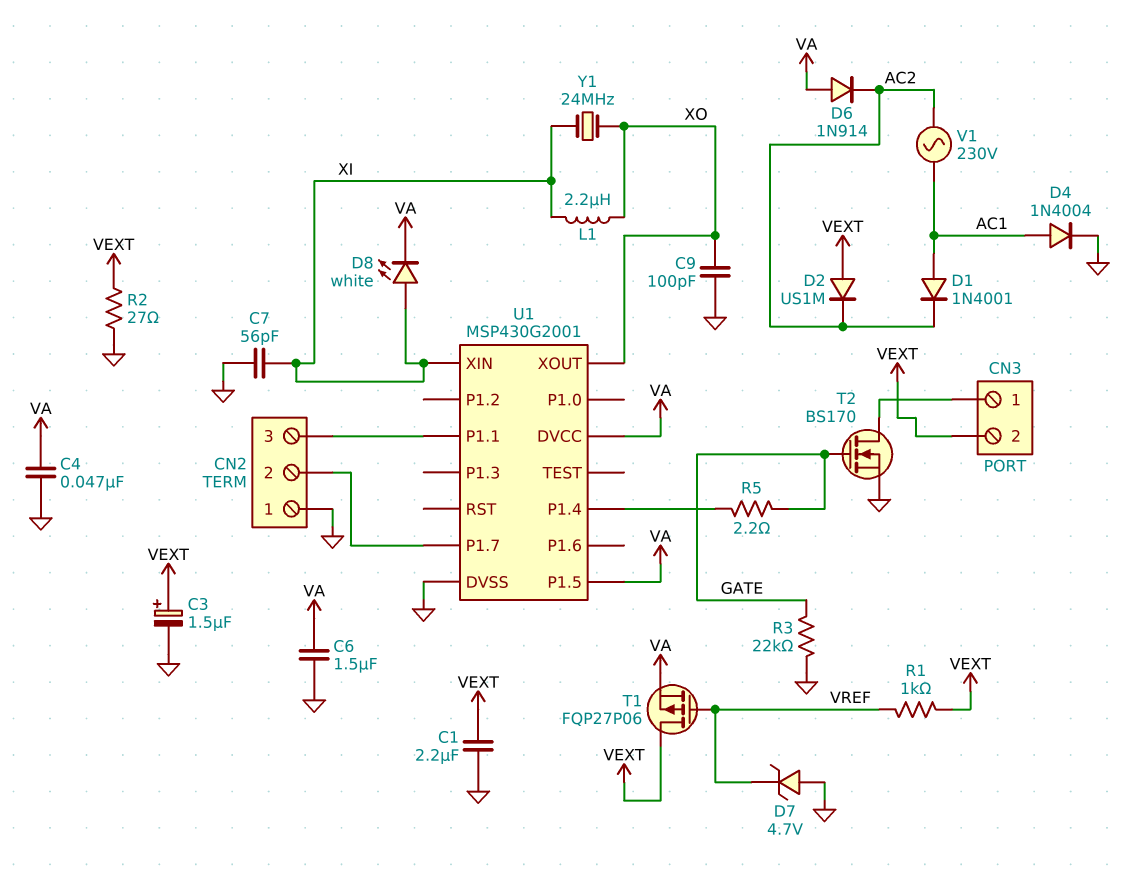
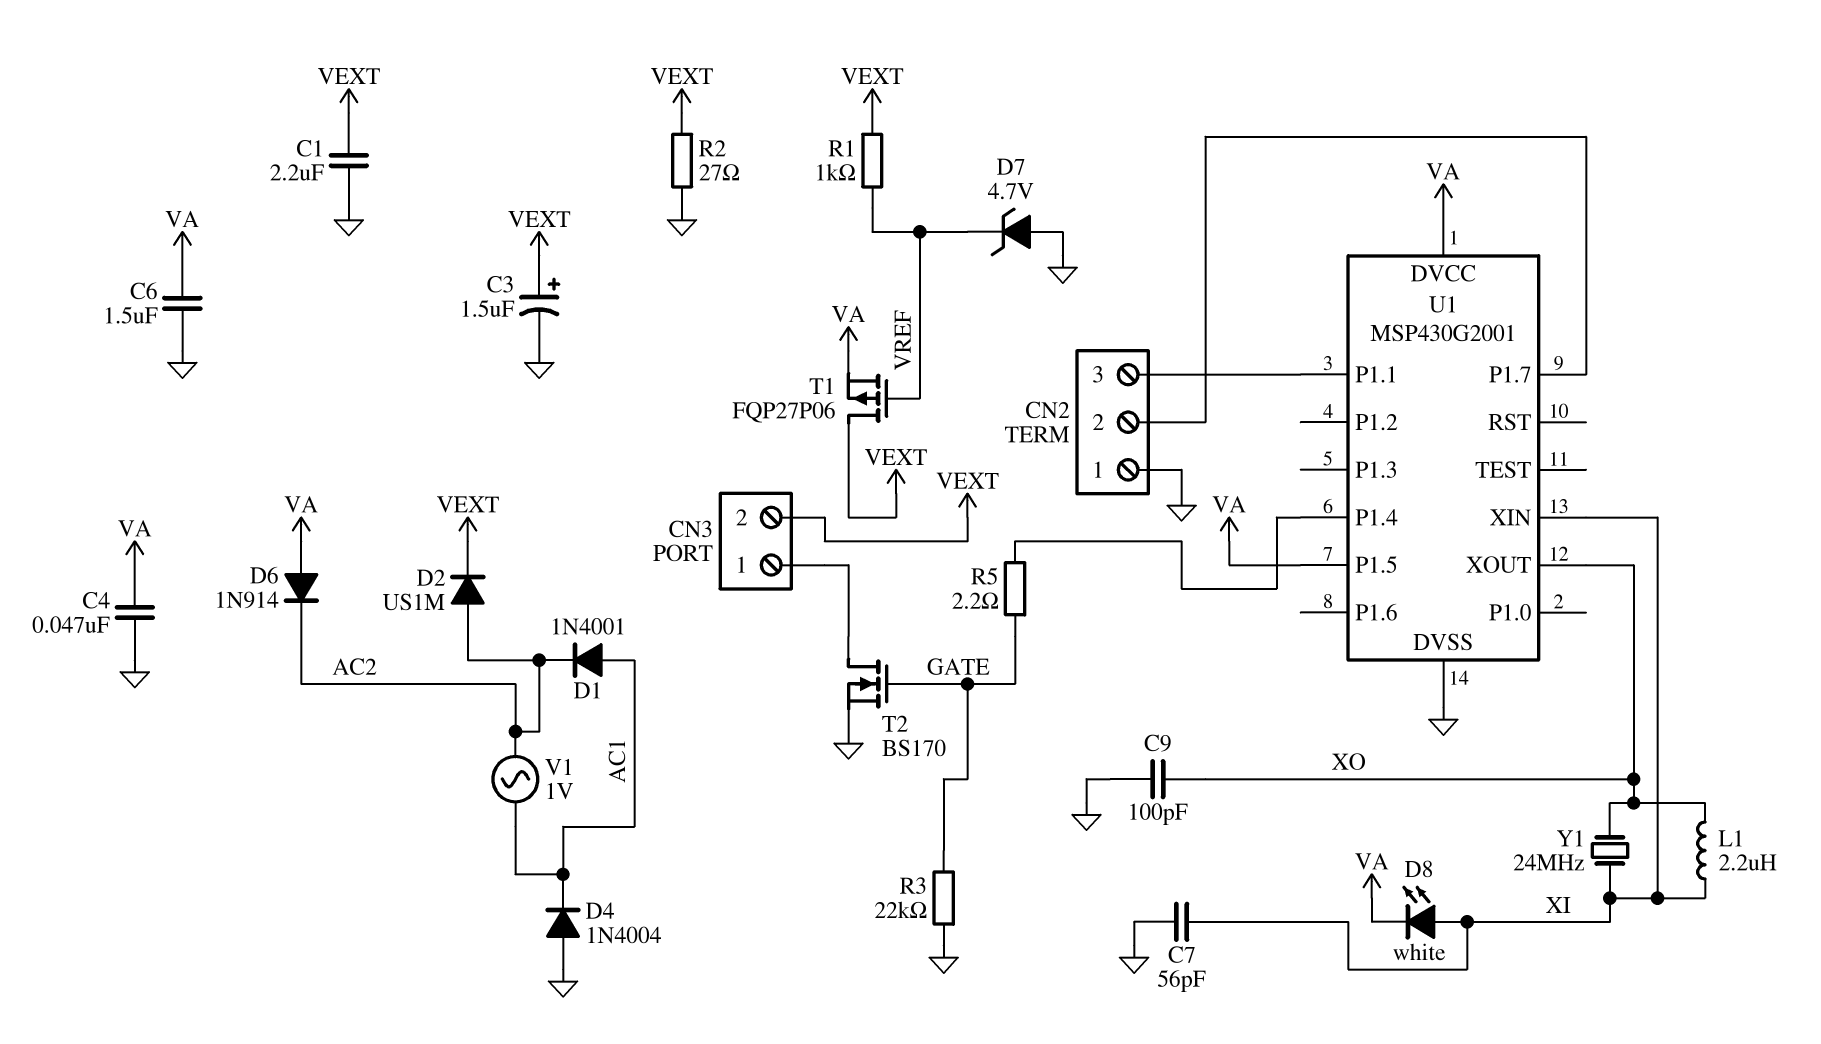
D2: diode US1M (A VEXT, K AC2) -> diode US1M (A AC2, K VEXT)
D4: diode 1N4004 (A AC1, K GND) -> diode 1N4004 (A GND, K AC1)
V1: AC 230V (AC1, AC2) -> AC 1V (AC1, AC2)

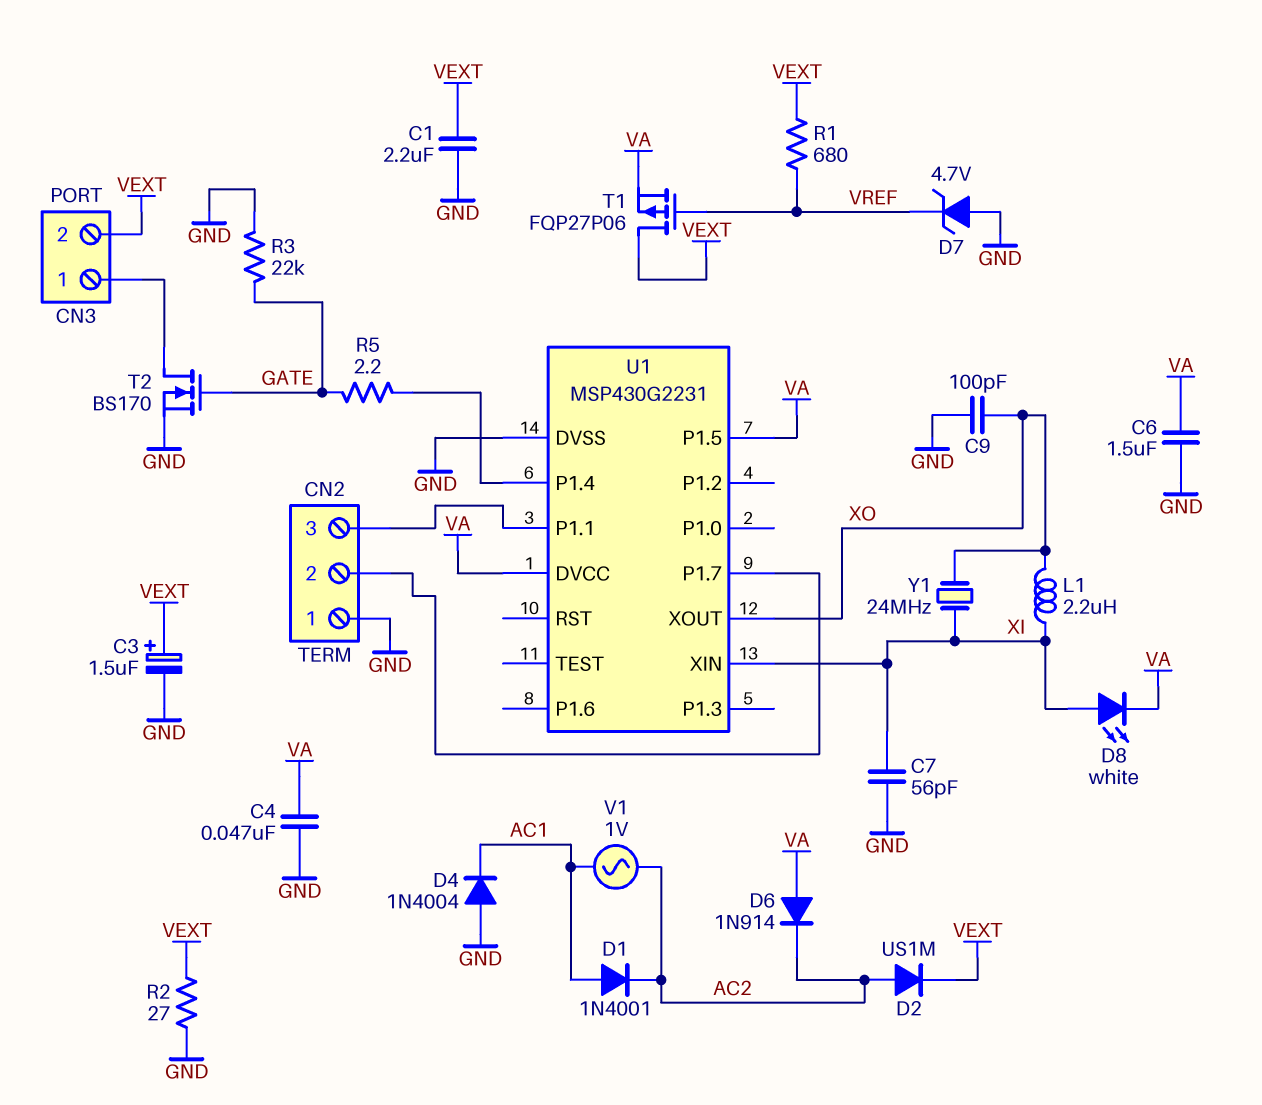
R1: 1k (VEXT, VREF) -> 680 (VEXT, VREF)
U1: MSP430G2001 -> MSP430G2231

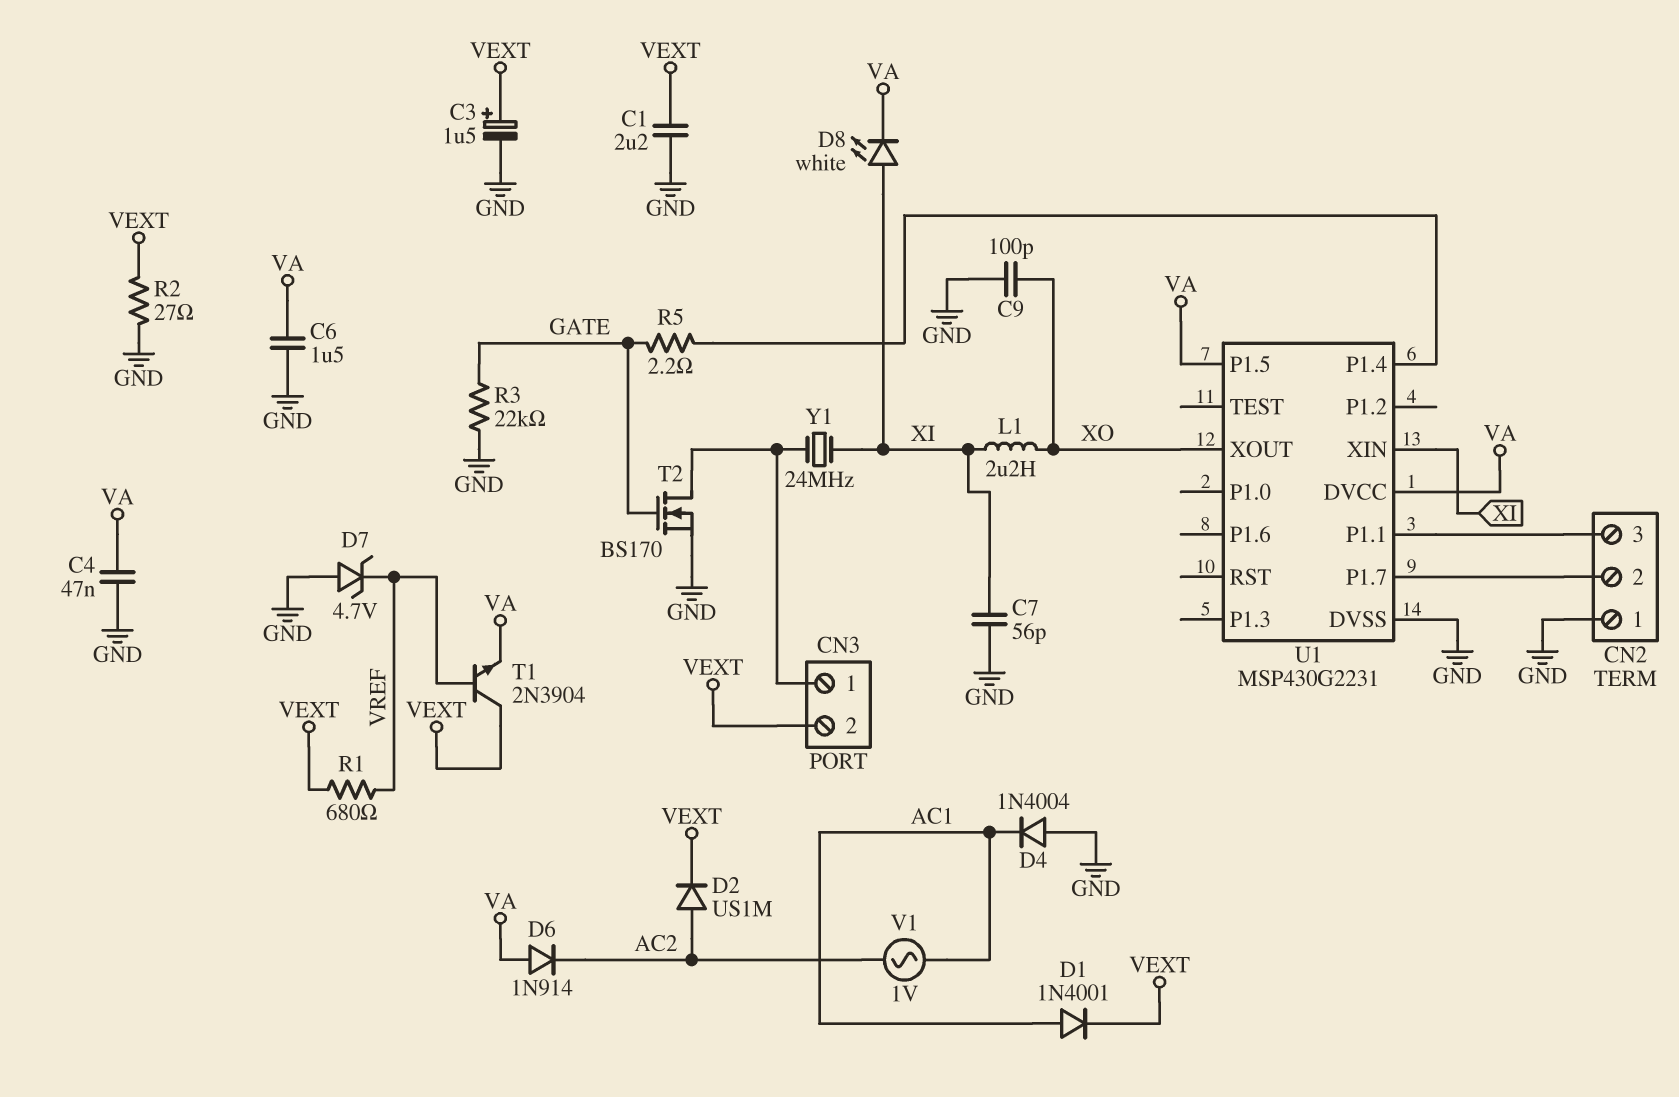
D1: diode 1N4001 (A AC1, K AC2) -> diode 1N4001 (A AC1, K VEXT)
T1: PMOS FQP27P06 (G VREF, D VEXT, S VA) -> NPN 2N3904 (B VREF, C VEXT, E VA)
Y1: 24MHz (XI, XO) -> 24MHz (CN3/1, XI)

